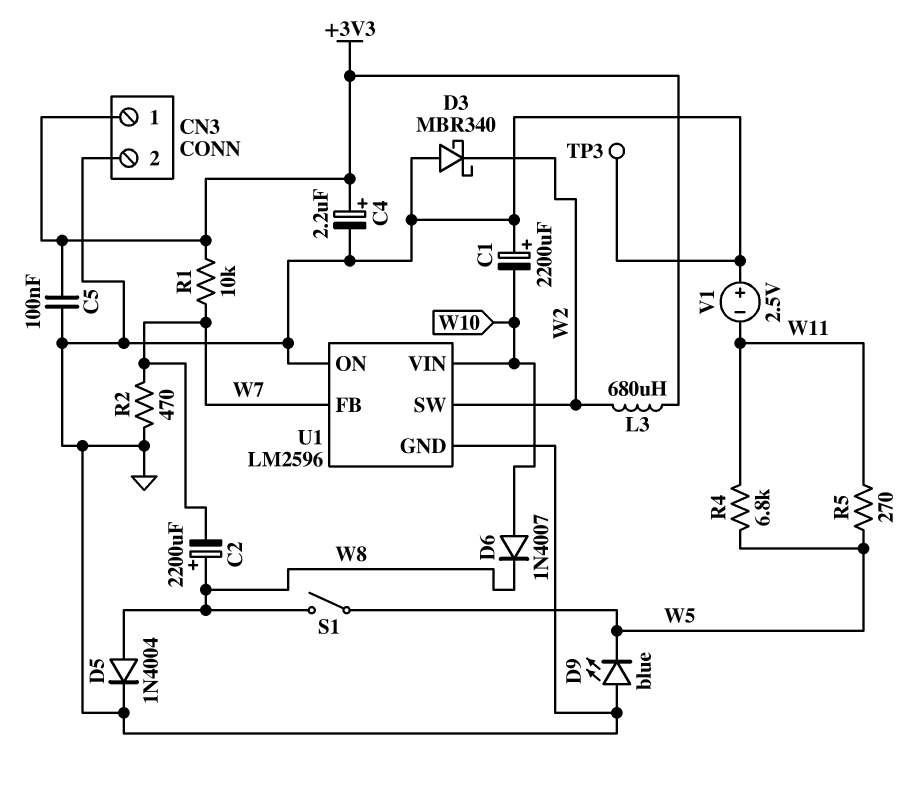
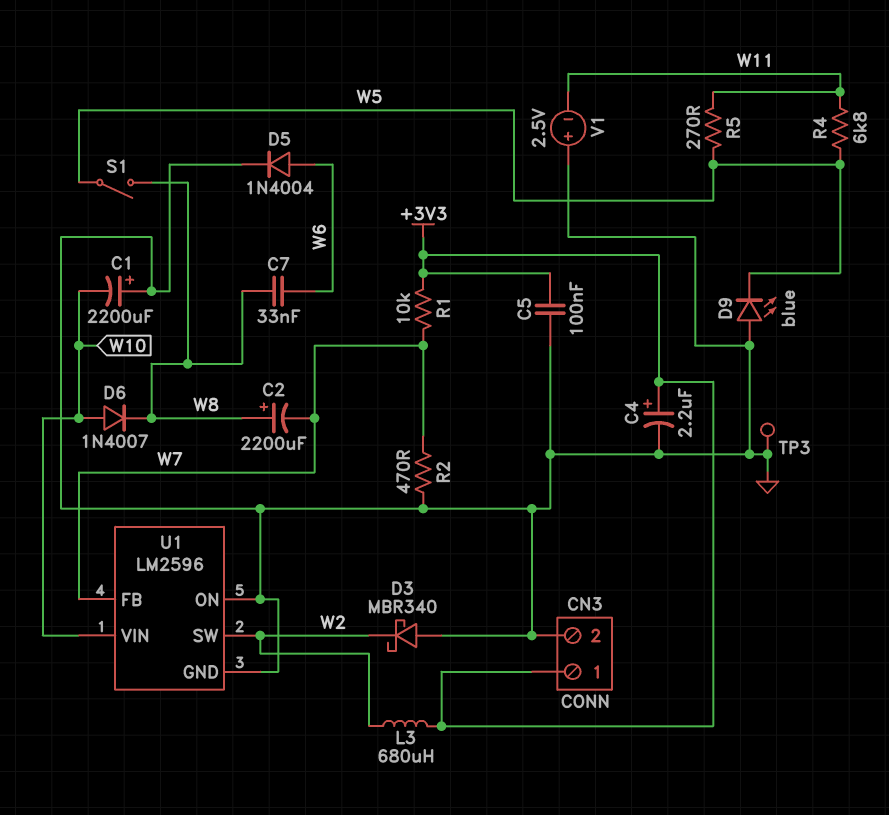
C7: none -> 33nF (W6, W8)
D5: diode 1N4004 (A W8, K GND) -> diode 1N4004 (A W6, K GND)

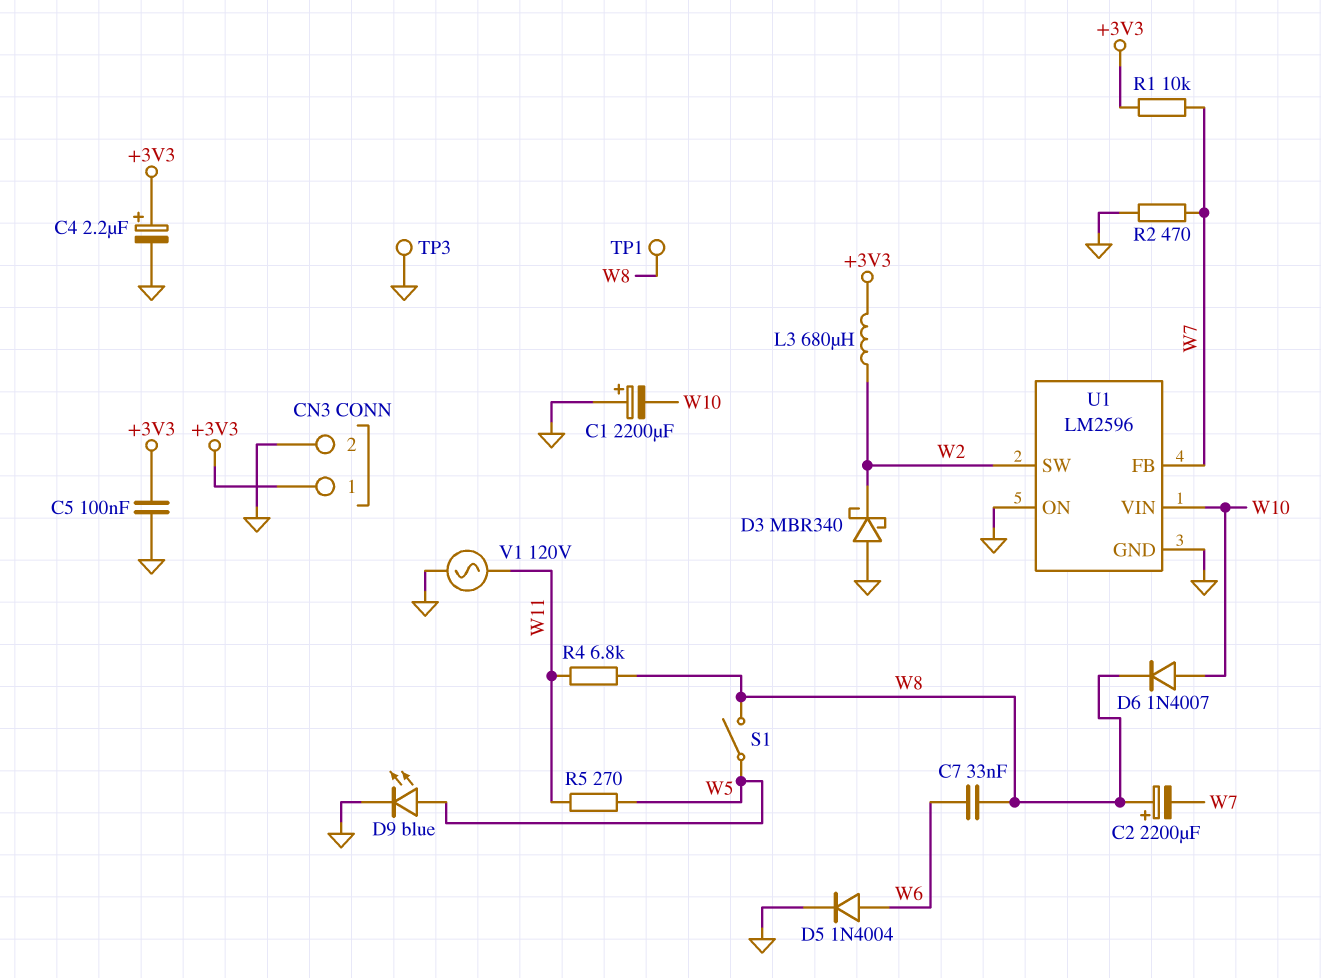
D9: LED blue (A GND, K W5) -> LED blue (A W5, K GND)
R4: 6.8k (W5, W11) -> 6.8k (W8, W11)
TP1: none -> test point (W8)
V1: 2.5V (plus GND, minus W11) -> AC 120V (GND, W11)

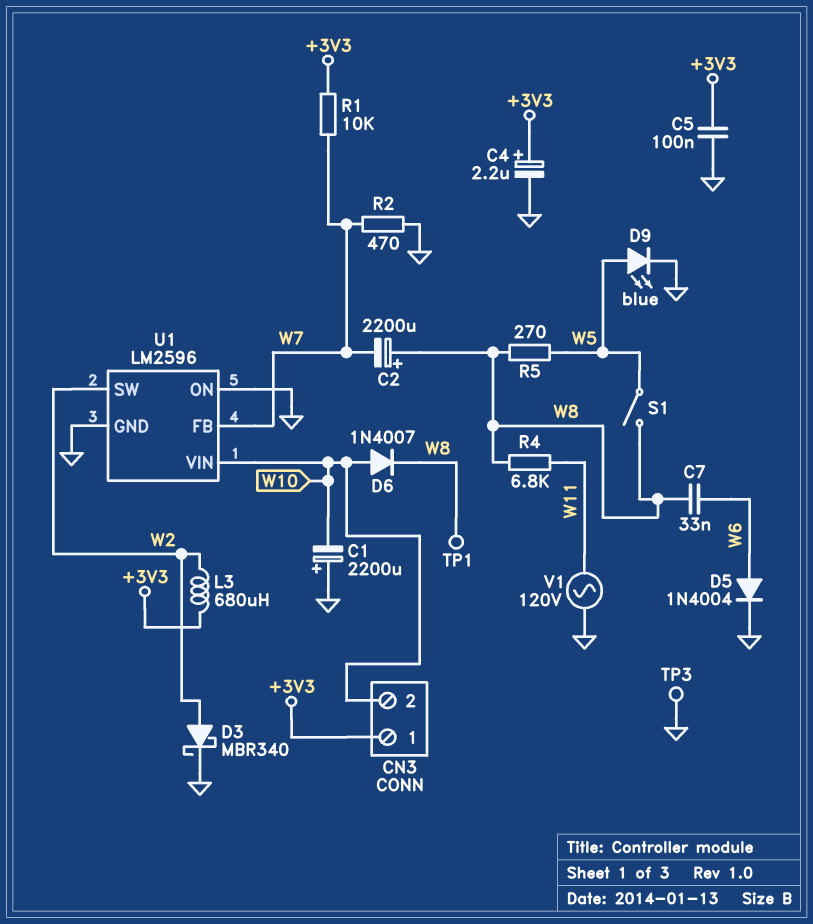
CN3 pin 2: GND -> W10
D3: schottky MBR340 (A GND, K W2) -> schottky MBR340 (A W2, K GND)
R5: 270 (W5, W11) -> 270 (W5, W8)

